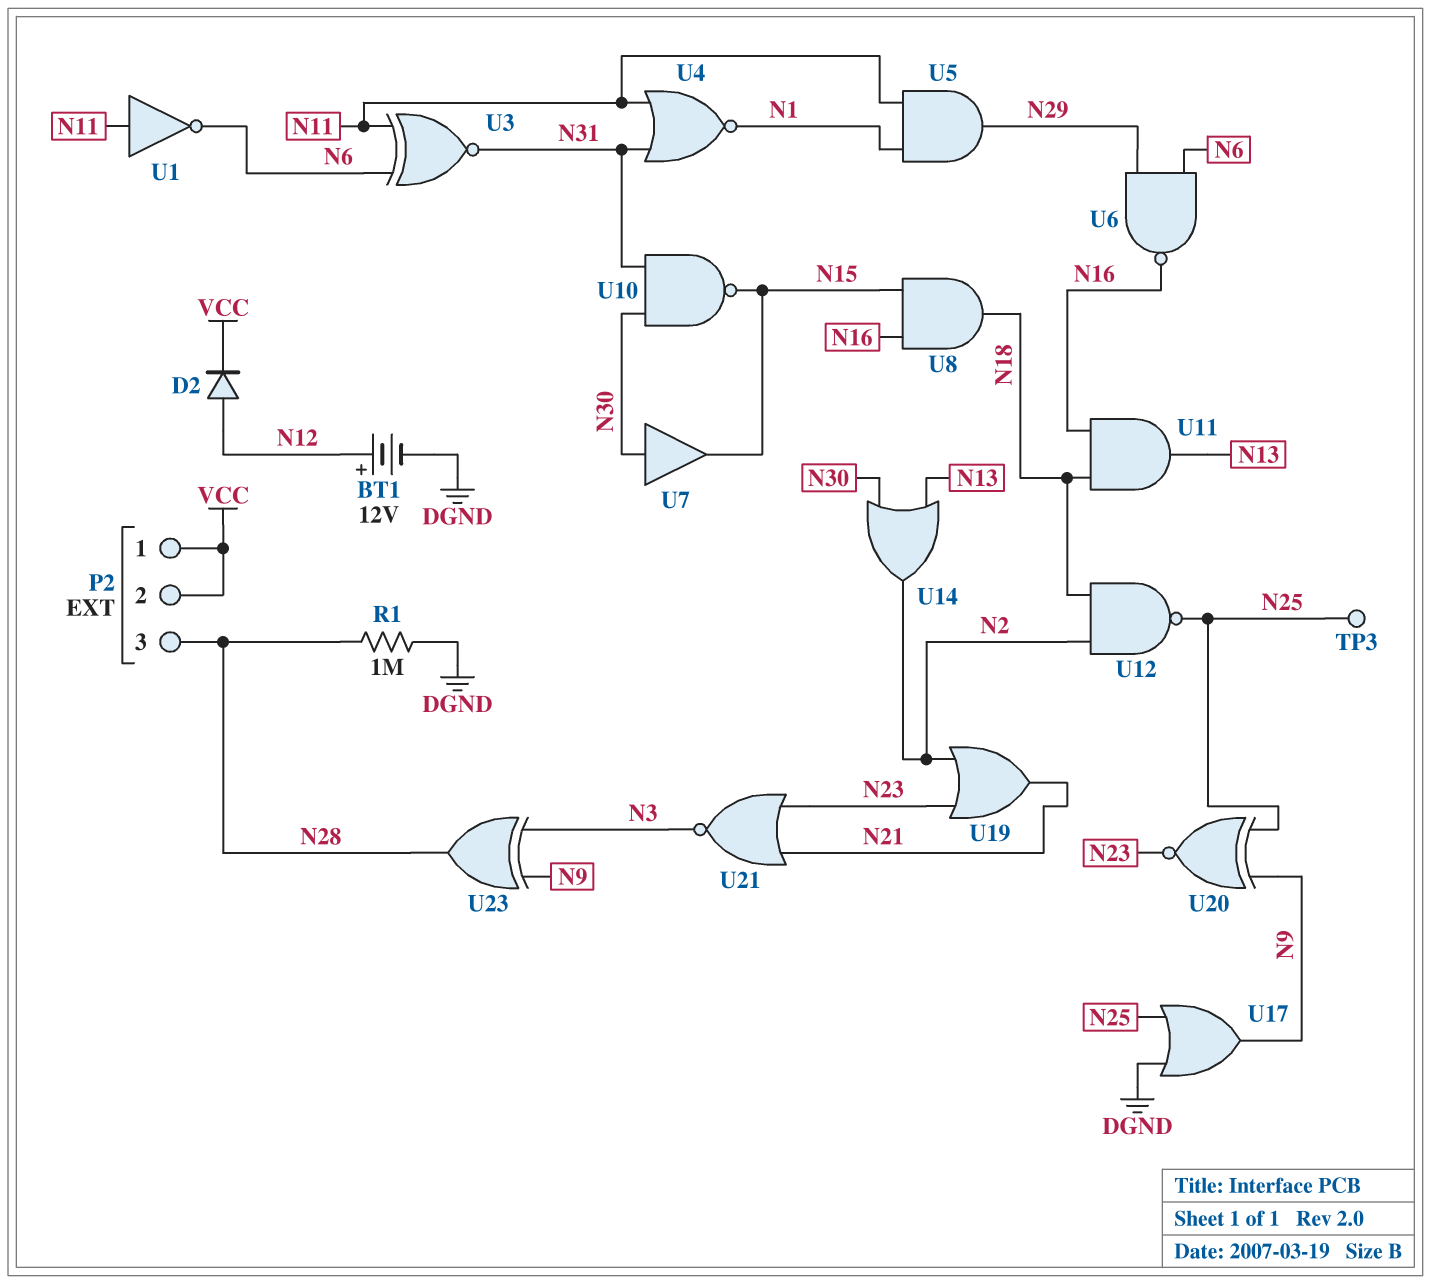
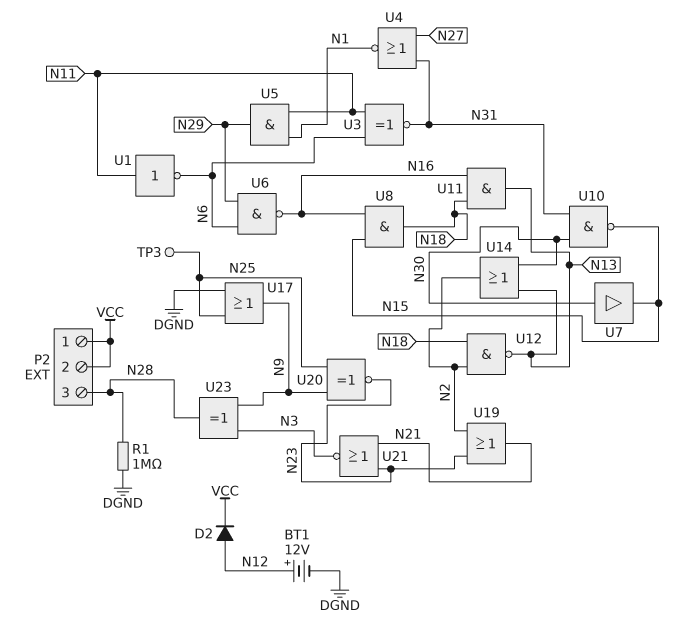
U4: NOR (in N11, in N31, out N1) -> NOR (in N27, in N31, out N1)
U12: NAND (in N2, in N18, out N25) -> NAND (in N2, in N18, out N13)

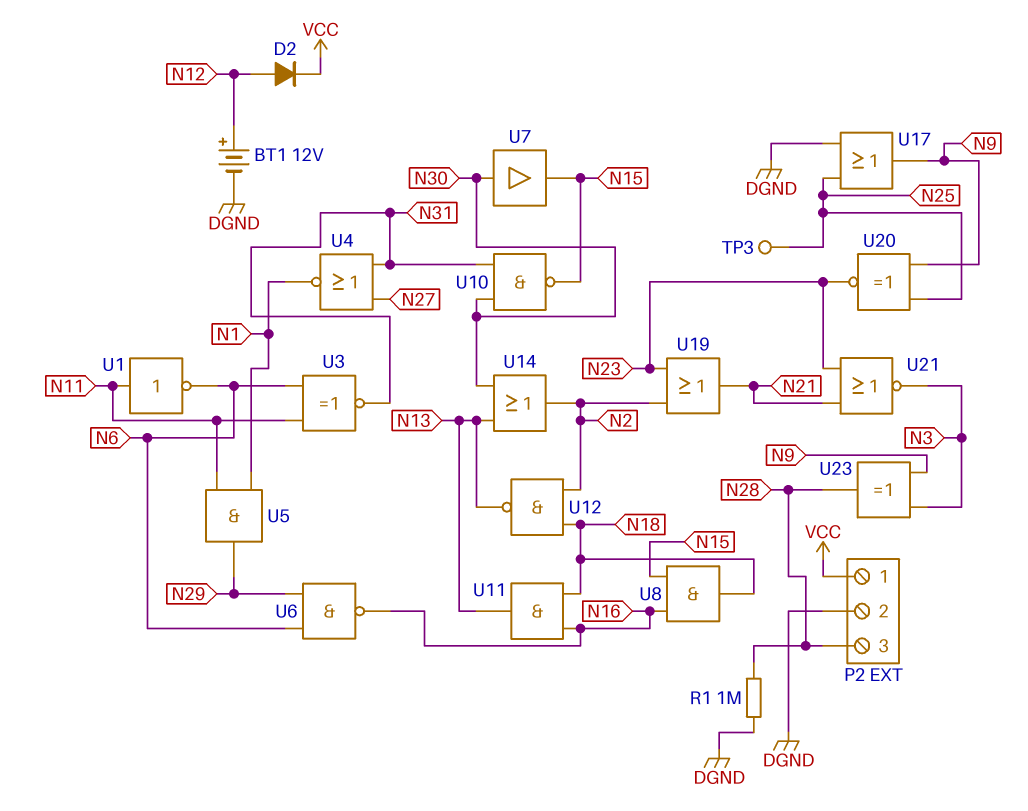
P2 pin 2: VCC -> DGND

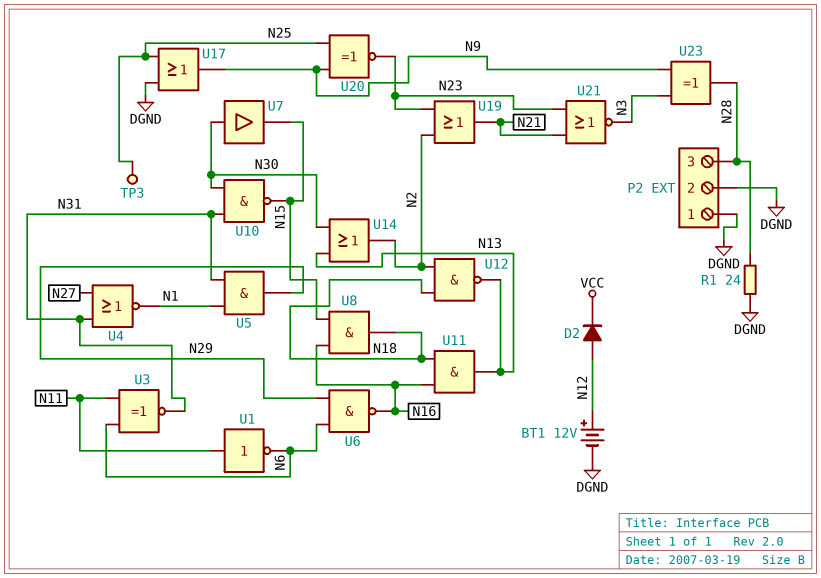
P2 pin 1: VCC -> DGND
R1: 1M (DGND, N28) -> 24 (DGND, N28)
U5: AND (in N1, in N11, out N29) -> AND (in N1, in N31, out N29)

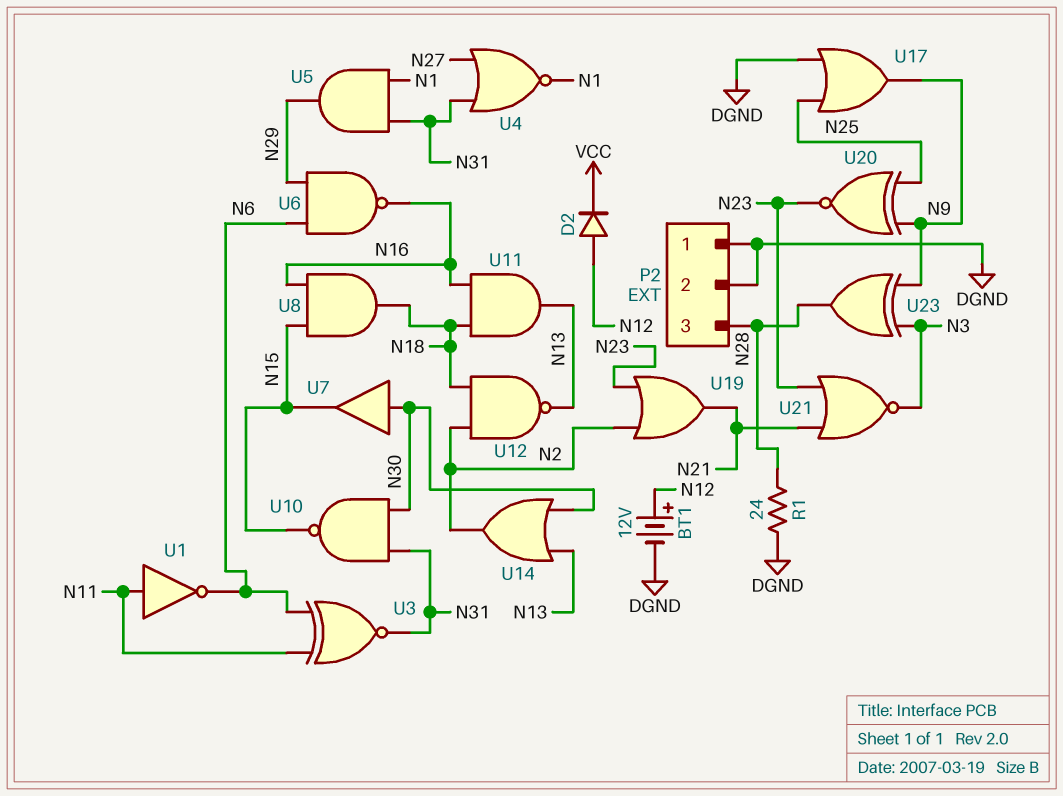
TP3: test point (N25) -> none

